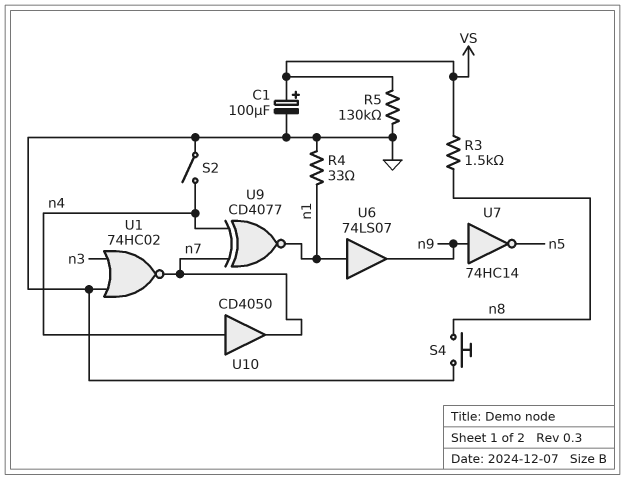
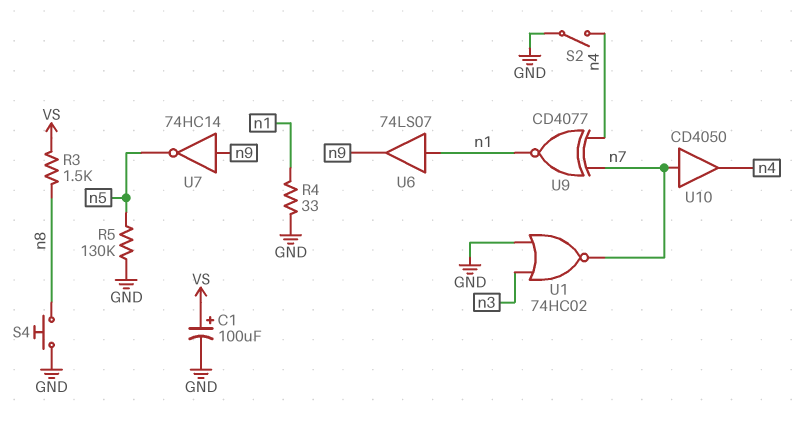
R5: 130k (GND, VS) -> 130k (GND, n5)
U10: buffer CD4050 (in n4, out n7) -> buffer CD4050 (in n7, out n4)

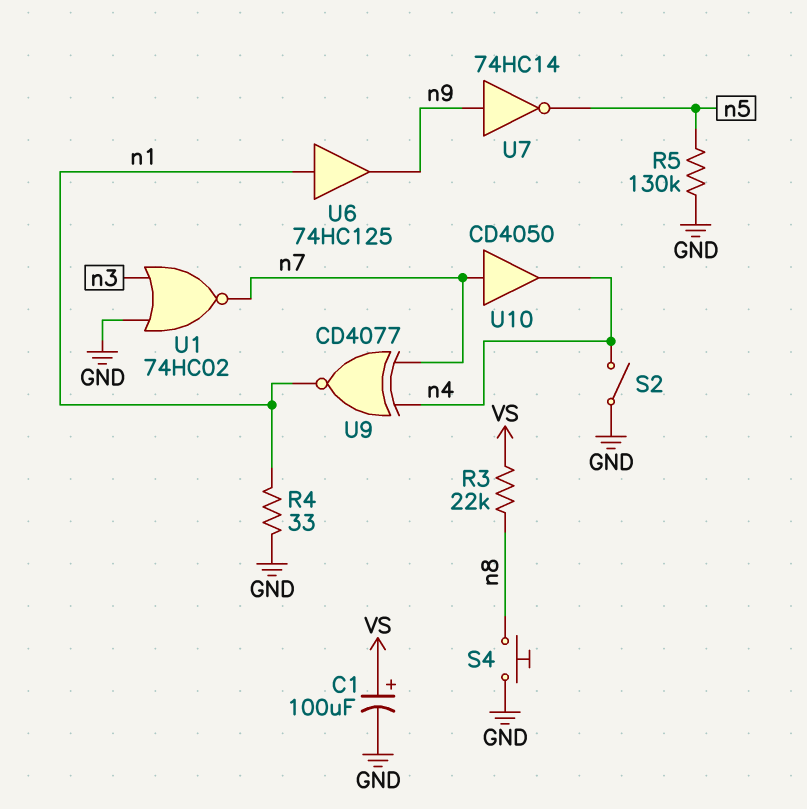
R3: 1.5k (VS, n8) -> 22k (VS, n8)
U6: buffer 74LS07 (in n1, out n9) -> buffer 74HC125 (in n1, out n9)

